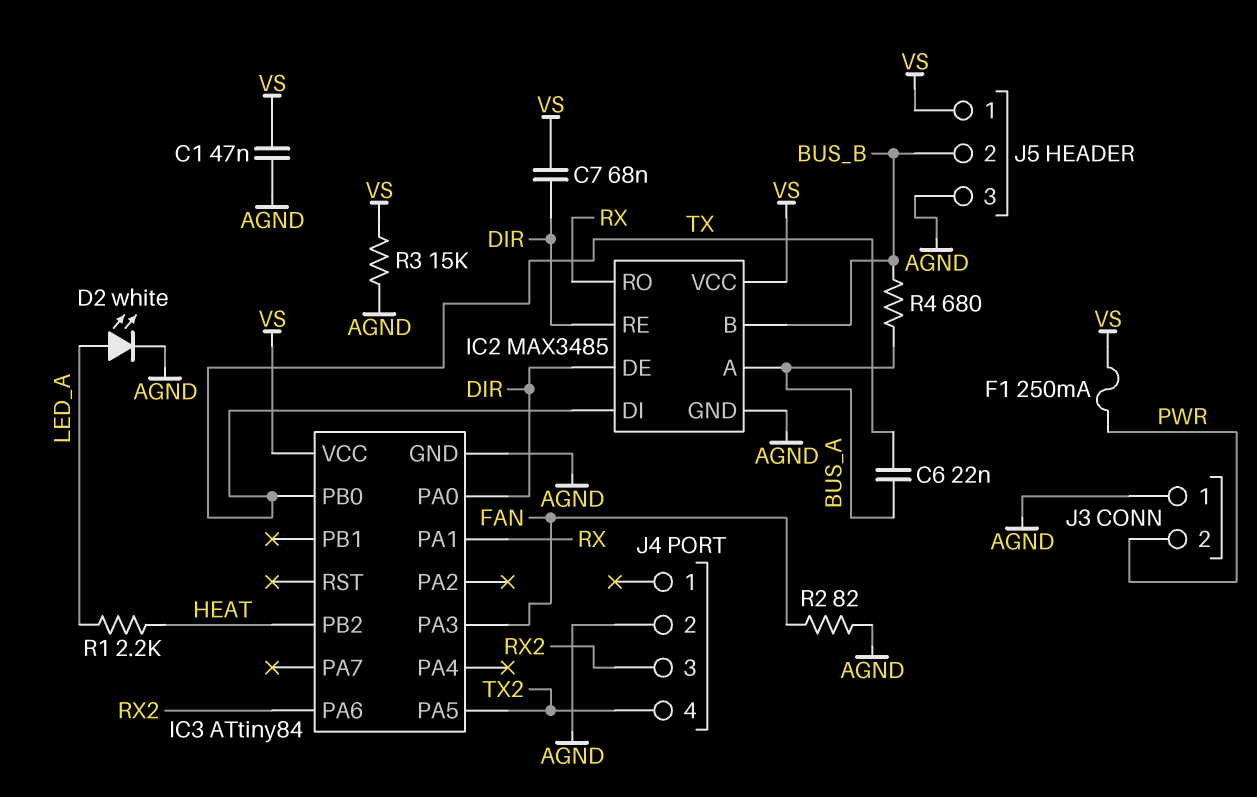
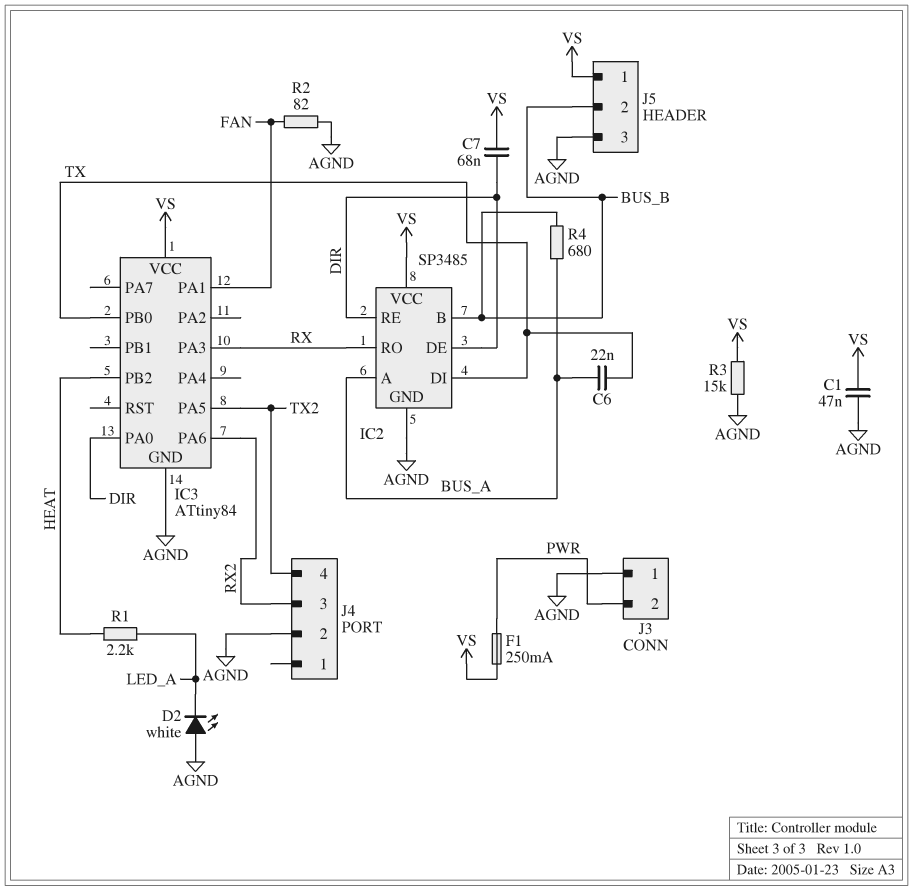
D2: LED white (A LED_A, K AGND) -> LED white (A AGND, K LED_A)
IC2: MAX3485 -> SP3485
IC3 pin PA1: RX -> FAN
IC3 pin PA3: FAN -> RX

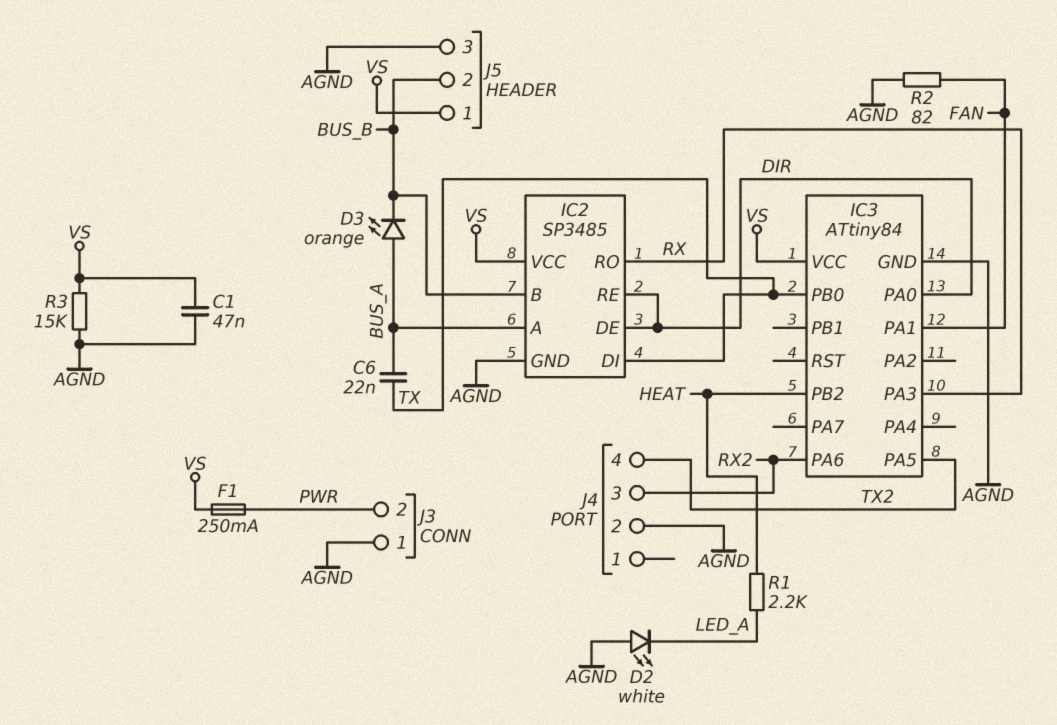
C7: 68nF (DIR, VS) -> none
D3: none -> LED orange (A BUS_A, K BUS_B)
R4: 680 (BUS_A, BUS_B) -> none

